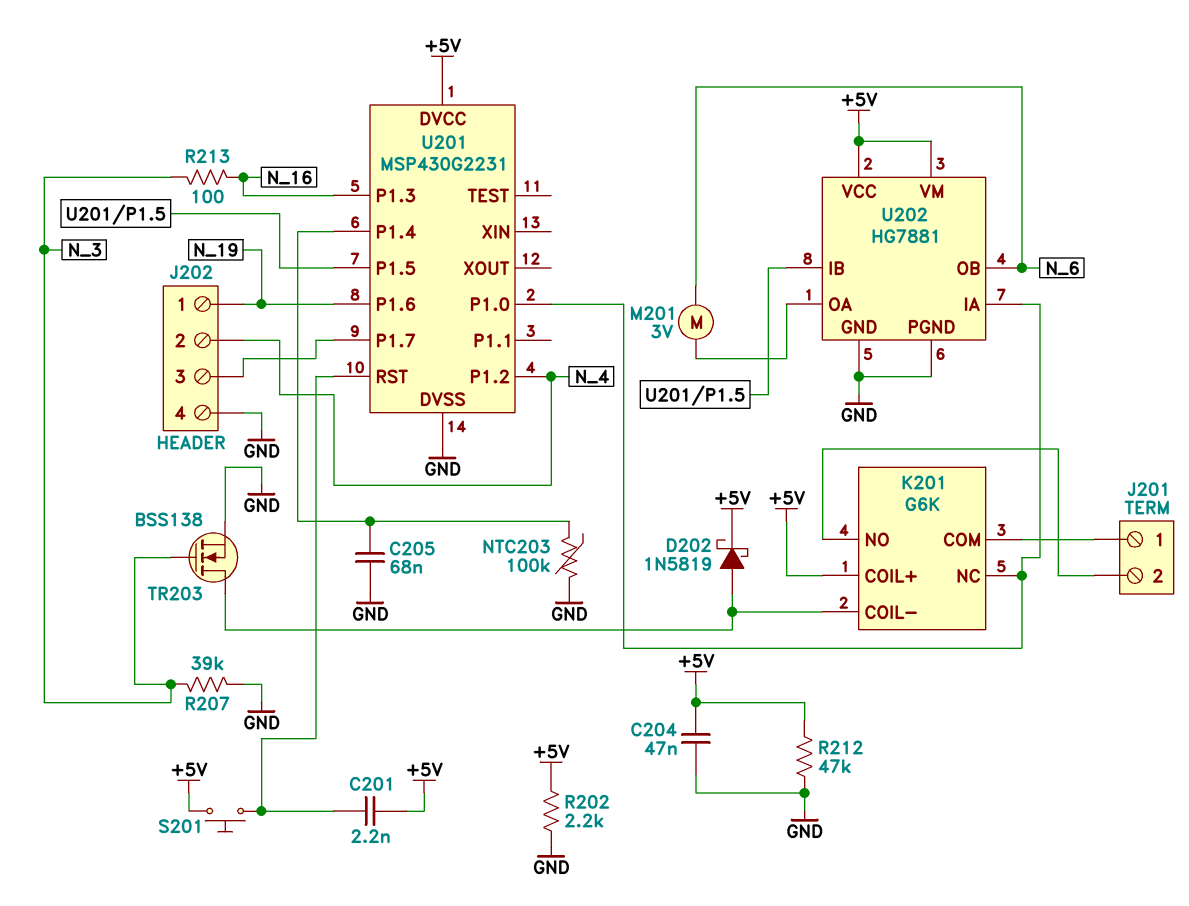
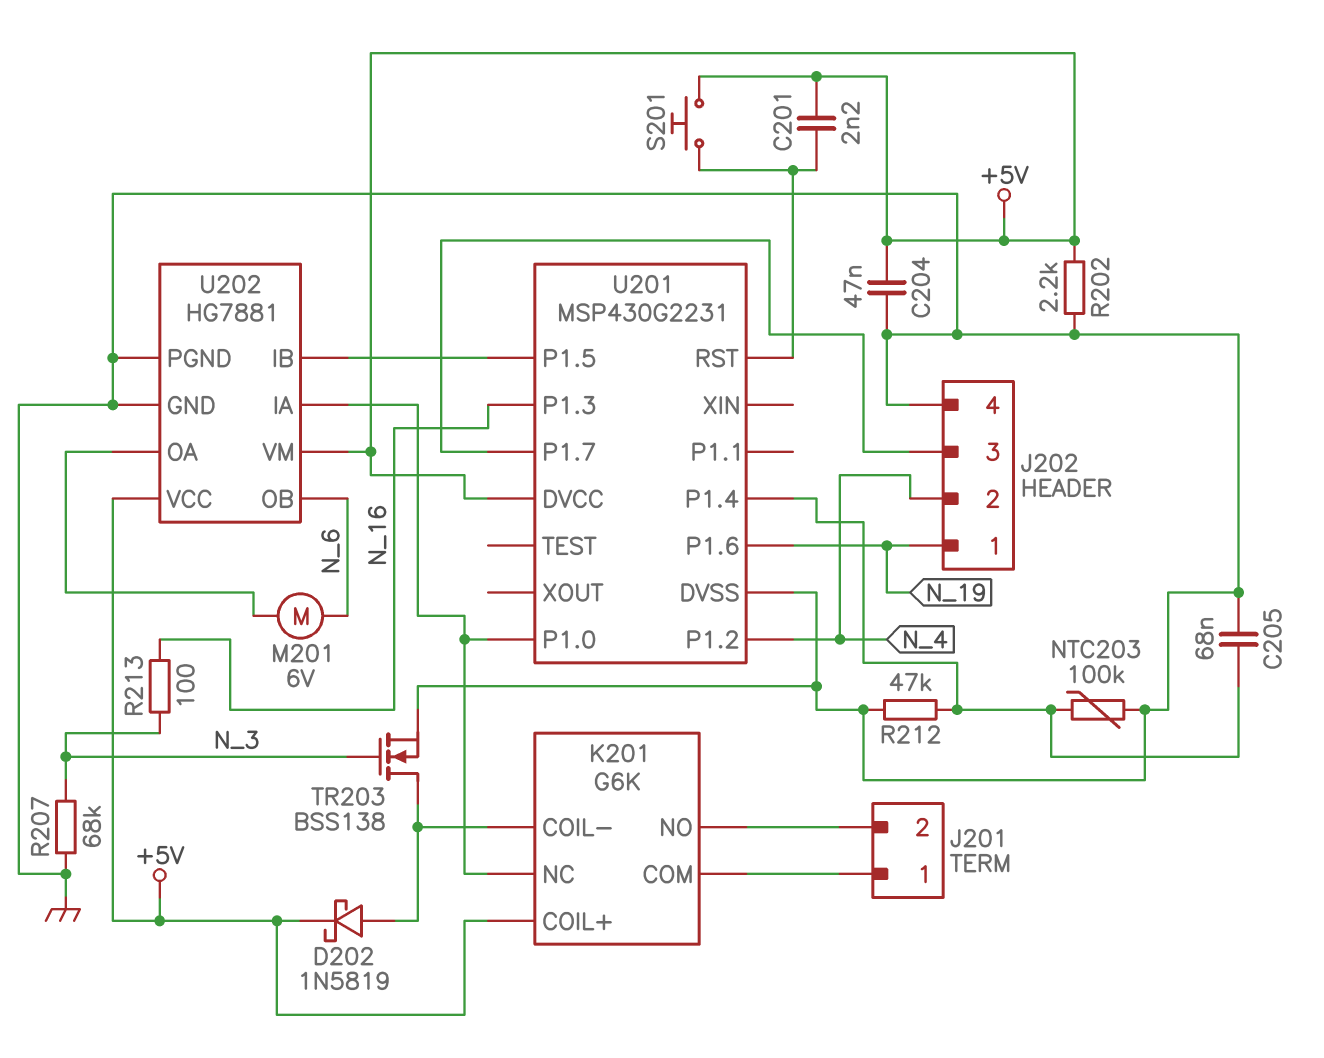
M201: motor 3V (N_6, U202/OA) -> motor 6V (N_6, U202/OA)
R207: 39k (GND, N_3) -> 68k (GND, N_3)
R212: 47k (+5V, GND) -> 47k (GND, U201/P1.4)

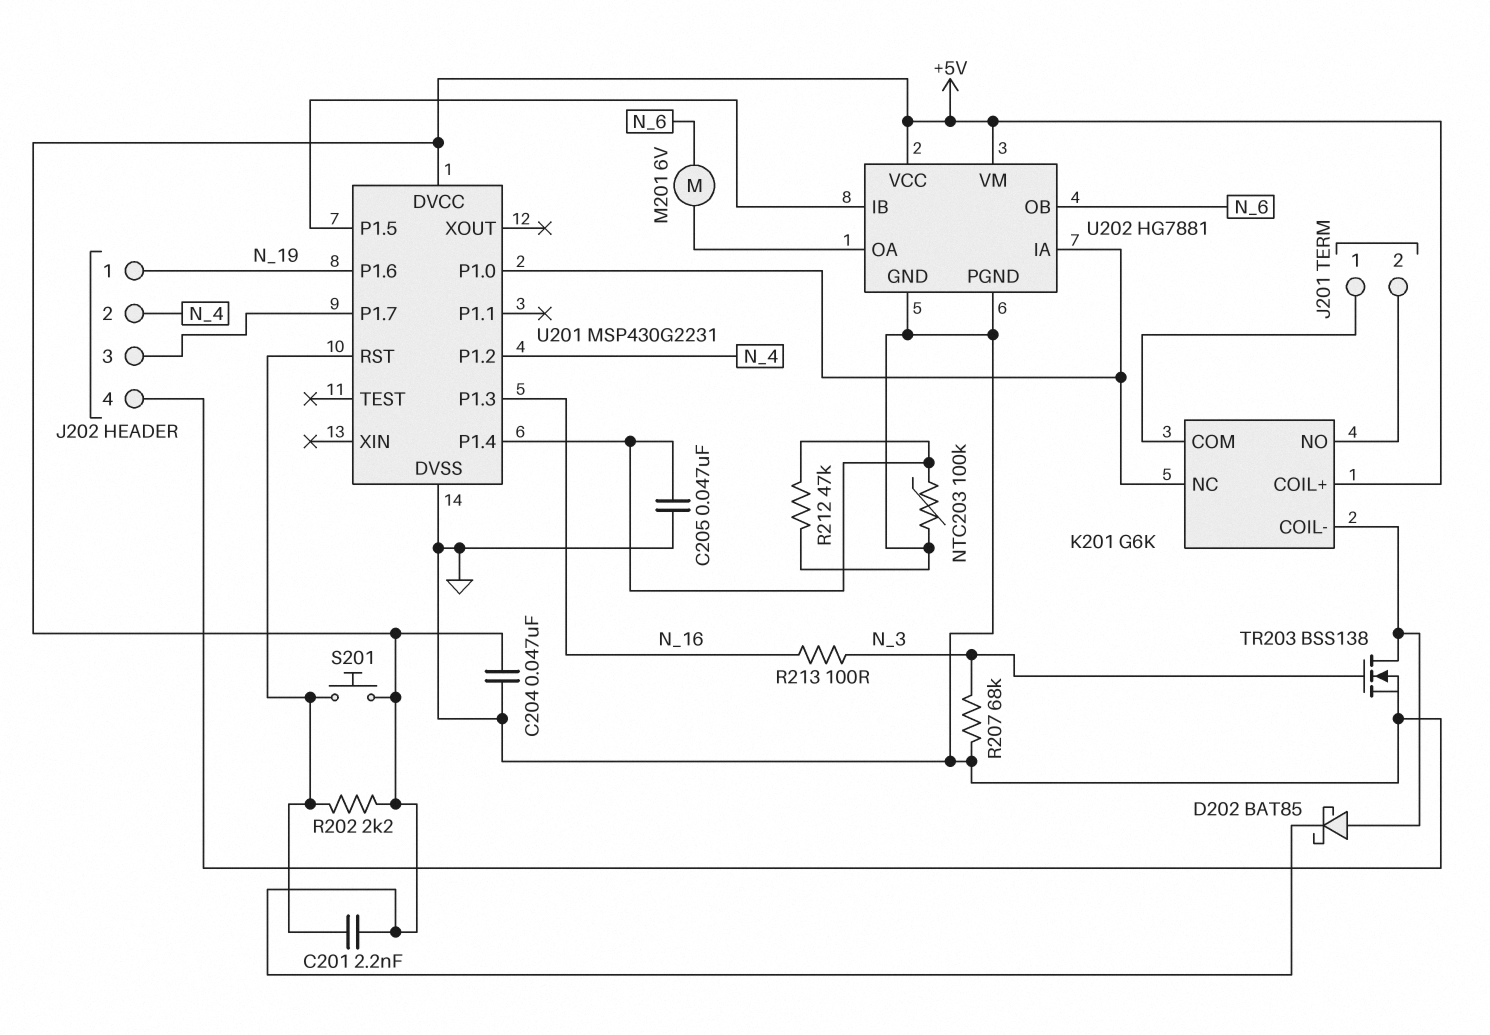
C205: 68nF (GND, U201/P1.4) -> 47nF (GND, U201/P1.4)
D202: schottky 1N5819 (A K201/COIL-, K +5V) -> schottky BAT85 (A K201/COIL-, K +5V)
R202: 2.2k (+5V, GND) -> 2.2k (+5V, U201/RST)

